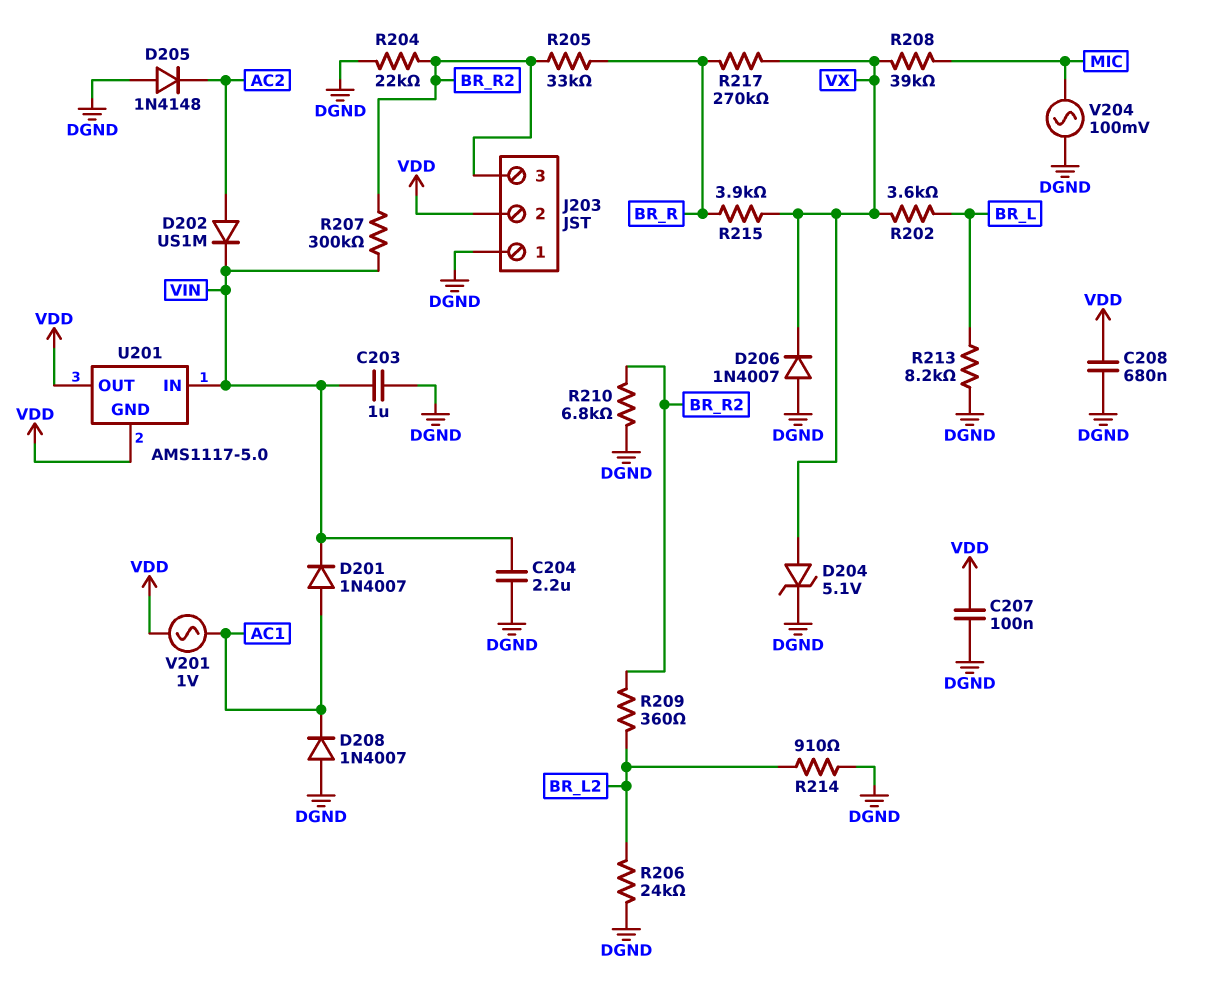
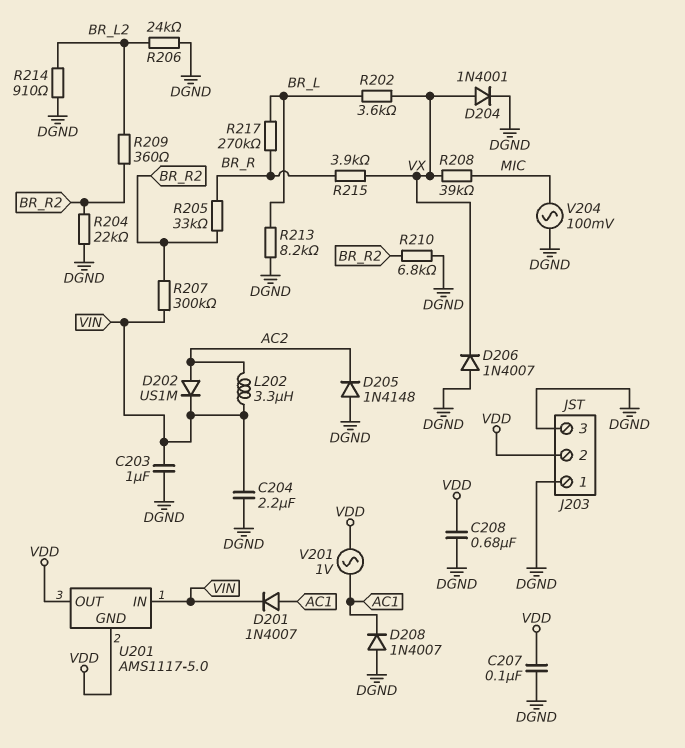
D204: zener 5.1V (A VX, K DGND) -> diode 1N4001 (A VX, K DGND)
J203 pin 3: BR_R2 -> DGND
L202: none -> 3.3uH (AC2, VIN)
R217: 270k (BR_R, VX) -> 270k (BR_L, BR_R)

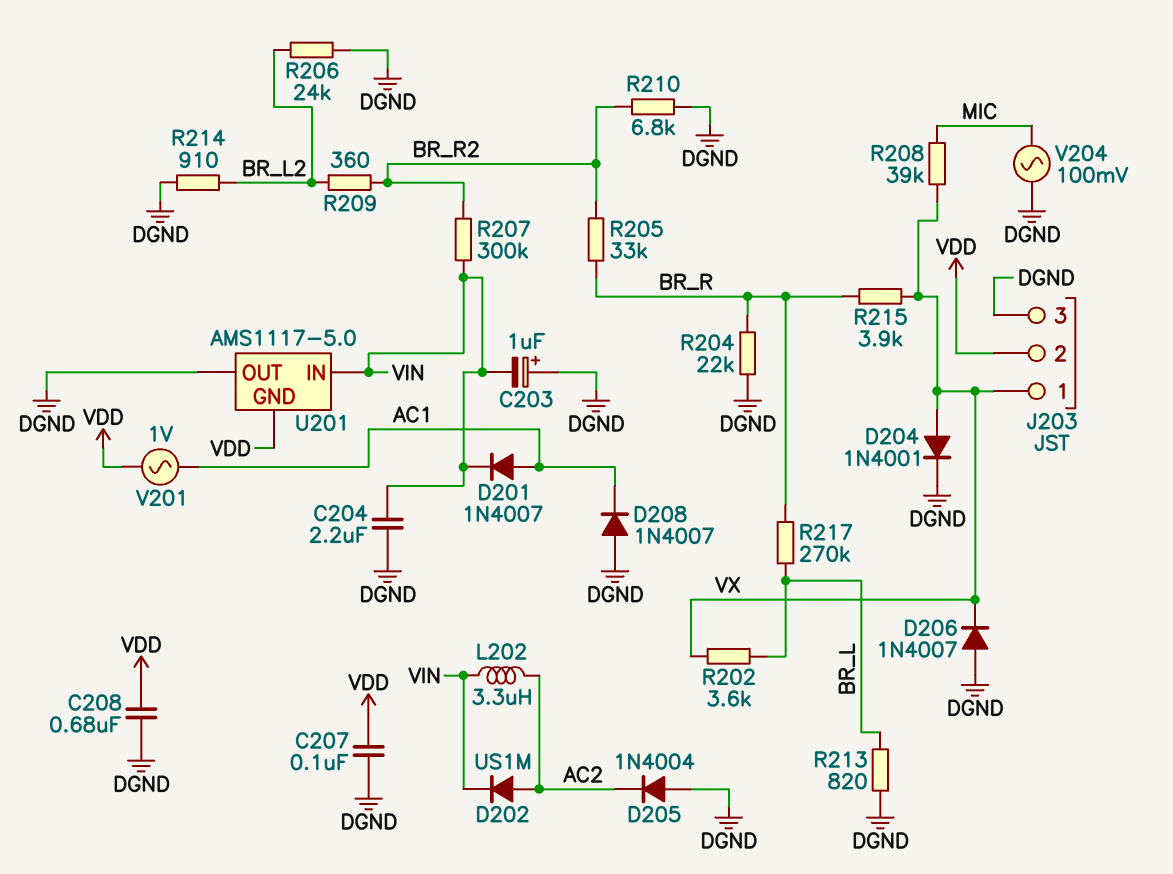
C203: 1uF (DGND, VIN) -> 1uF (plus DGND, minus VIN)
D205: diode 1N4148 (A DGND, K AC2) -> diode 1N4004 (A DGND, K AC2)
J203 pin 1: DGND -> VX
R204: 22k (BR_R2, DGND) -> 22k (BR_R, DGND)
R213: 8.2k (BR_L, DGND) -> 820 (BR_L, DGND)
U201 pin OUT: VDD -> DGND

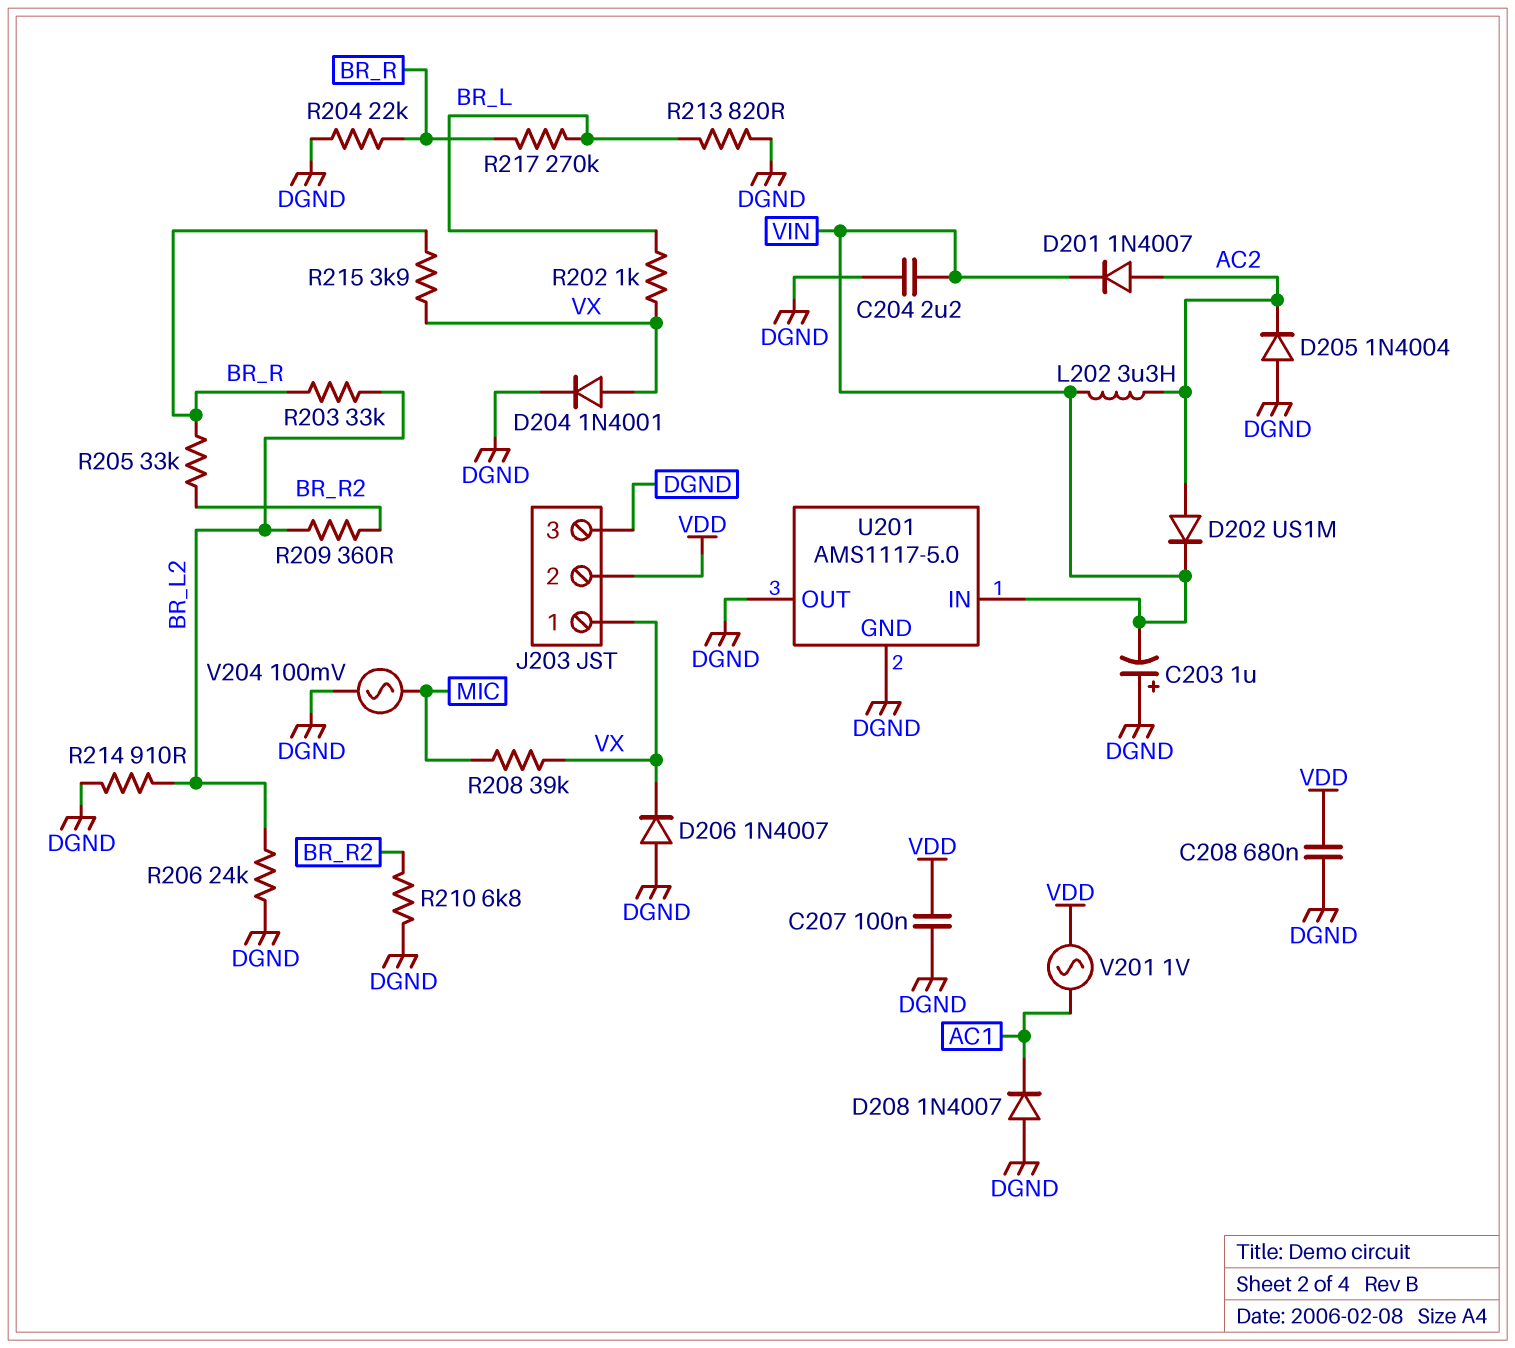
D201: diode 1N4007 (A AC1, K VIN) -> diode 1N4007 (A AC2, K VIN)
R202: 3.6k (BR_L, VX) -> 1k (BR_L, VX)
R203: none -> 33k (BR_L2, BR_R)
R207: 300k (BR_R2, VIN) -> none
U201 pin GND: VDD -> DGND

